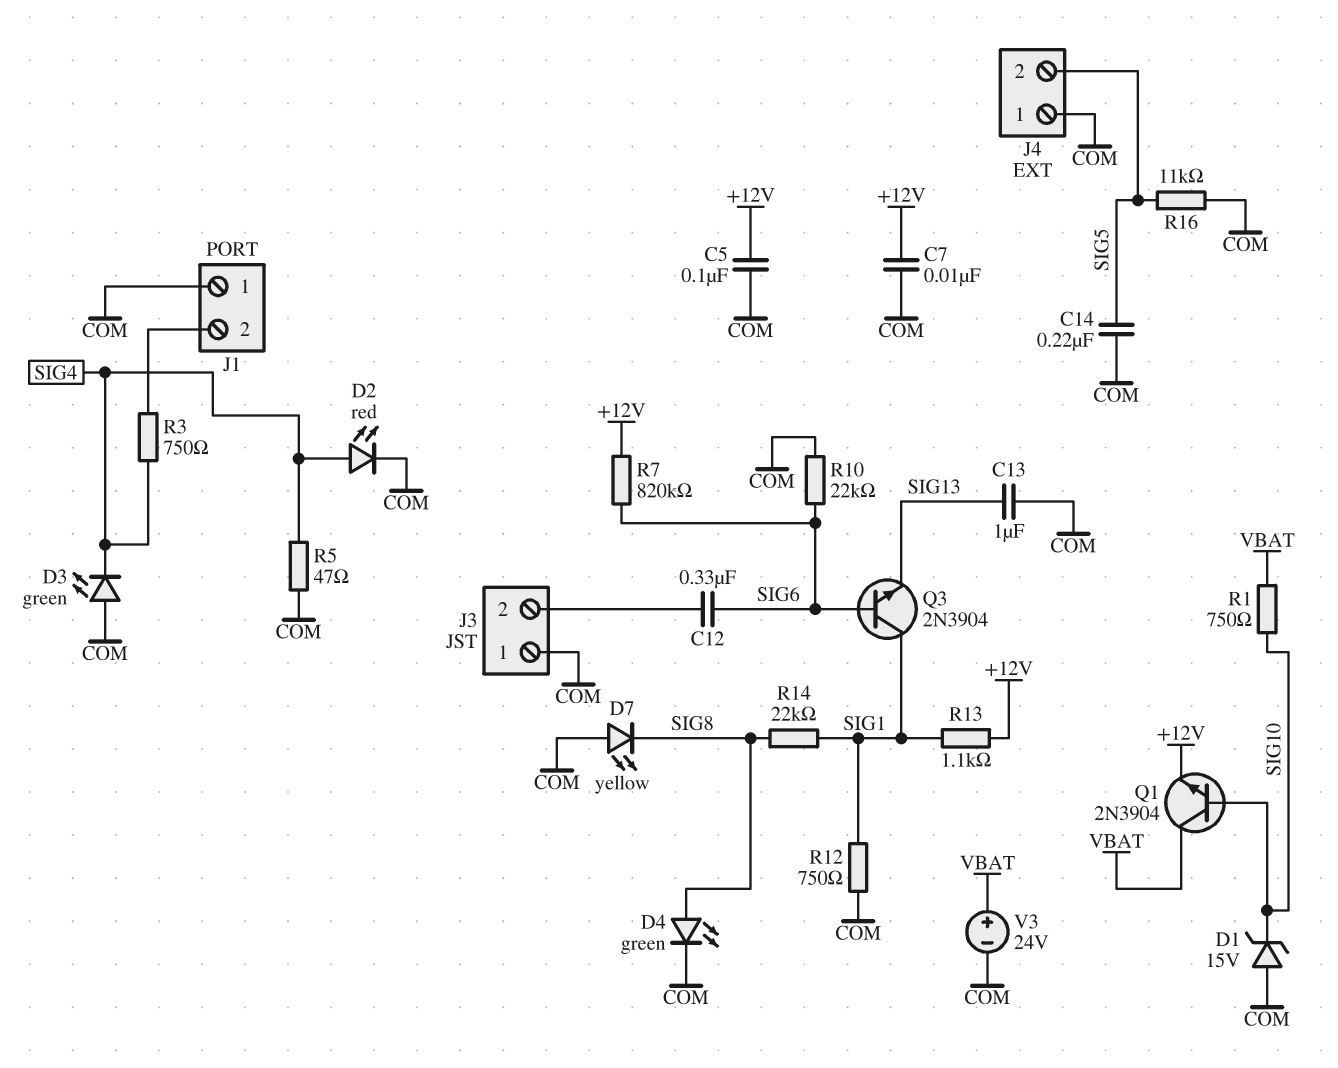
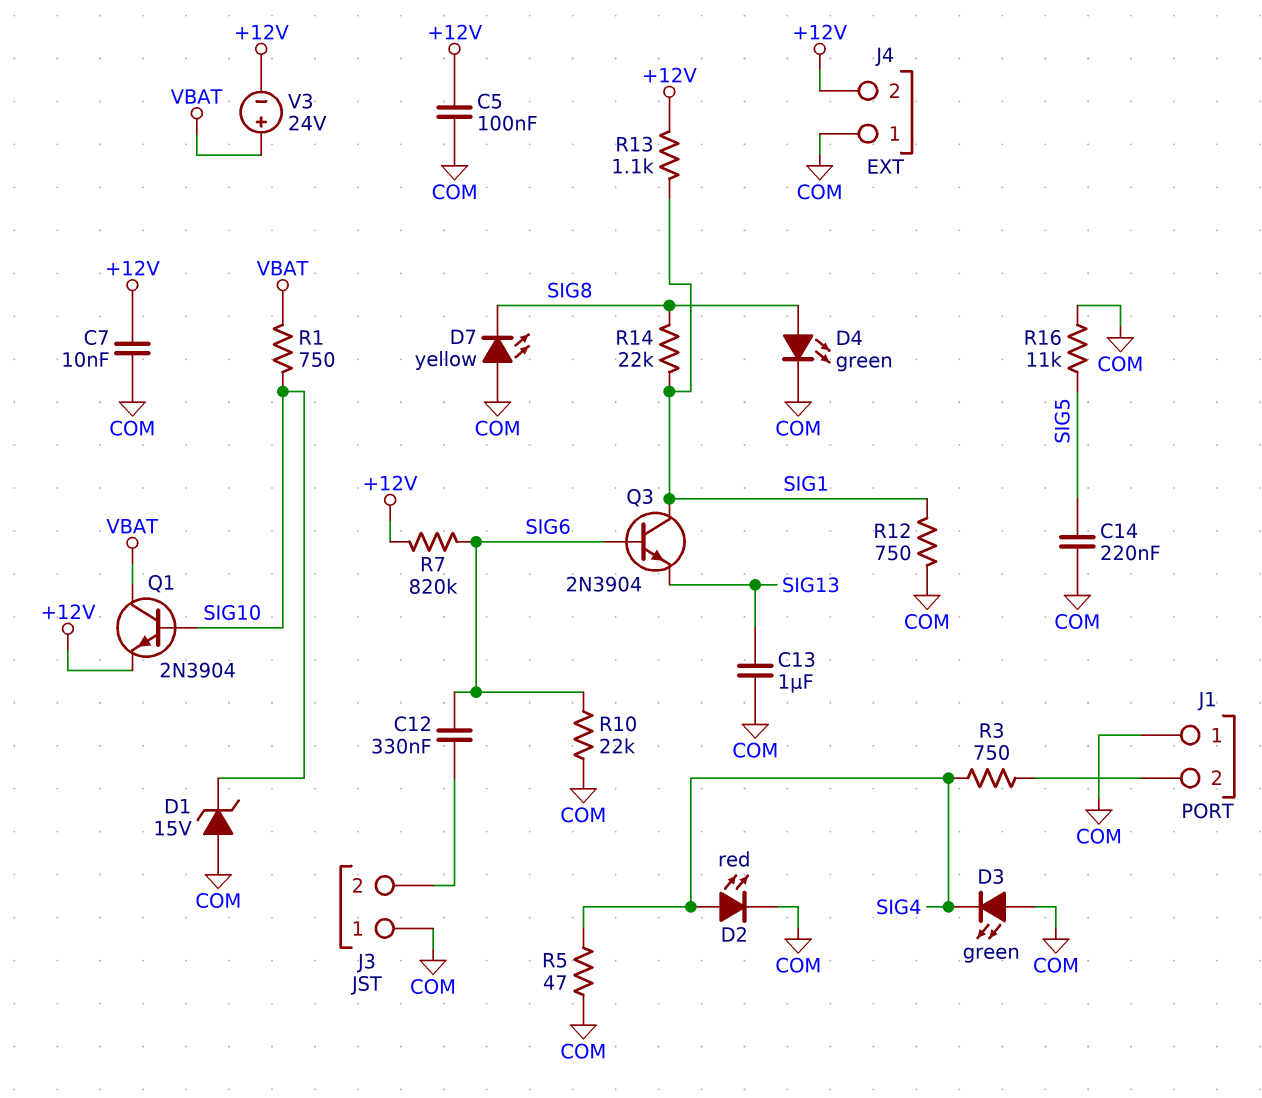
J4 pin 2: SIG5 -> +12V
V3: 24V (plus VBAT, minus COM) -> 24V (plus VBAT, minus +12V)

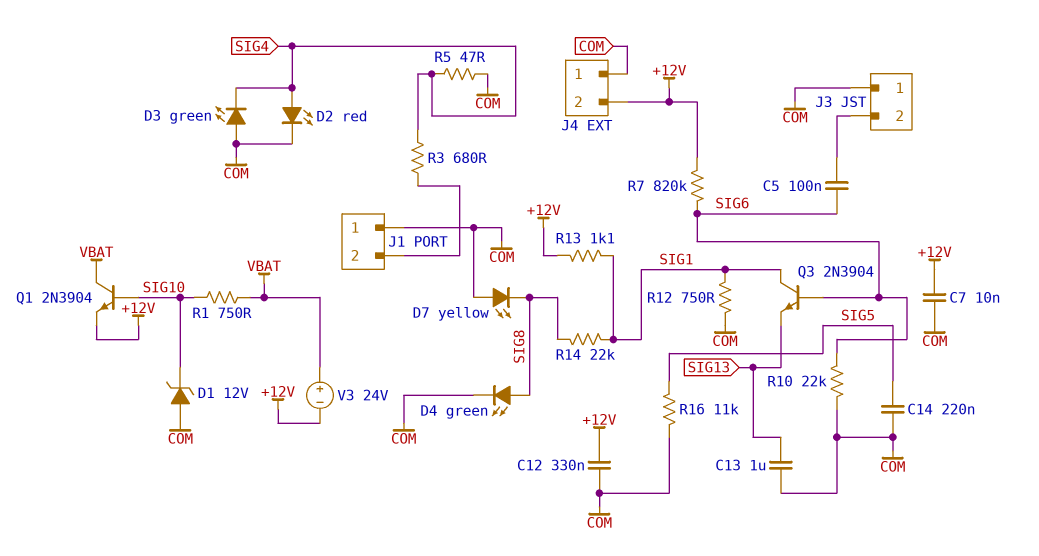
C5: 100nF (+12V, COM) -> 100nF (J3/2, SIG6)
C12: 330nF (J3/2, SIG6) -> 330nF (+12V, COM)
D1: zener 15V (A COM, K SIG10) -> zener 12V (A COM, K SIG10)
R3: 750 (J1/2, SIG4) -> 680 (J1/2, SIG4)

